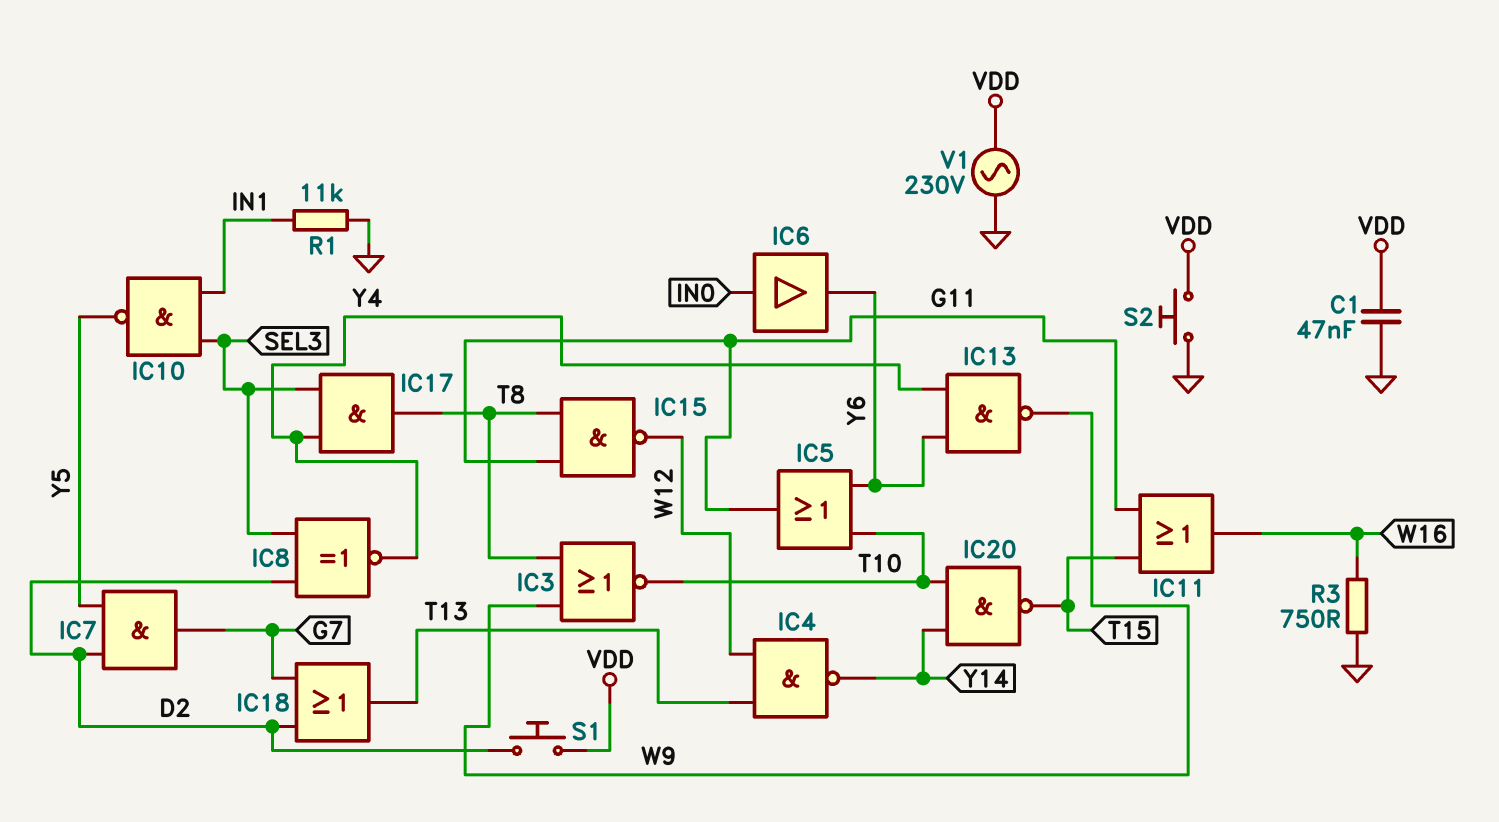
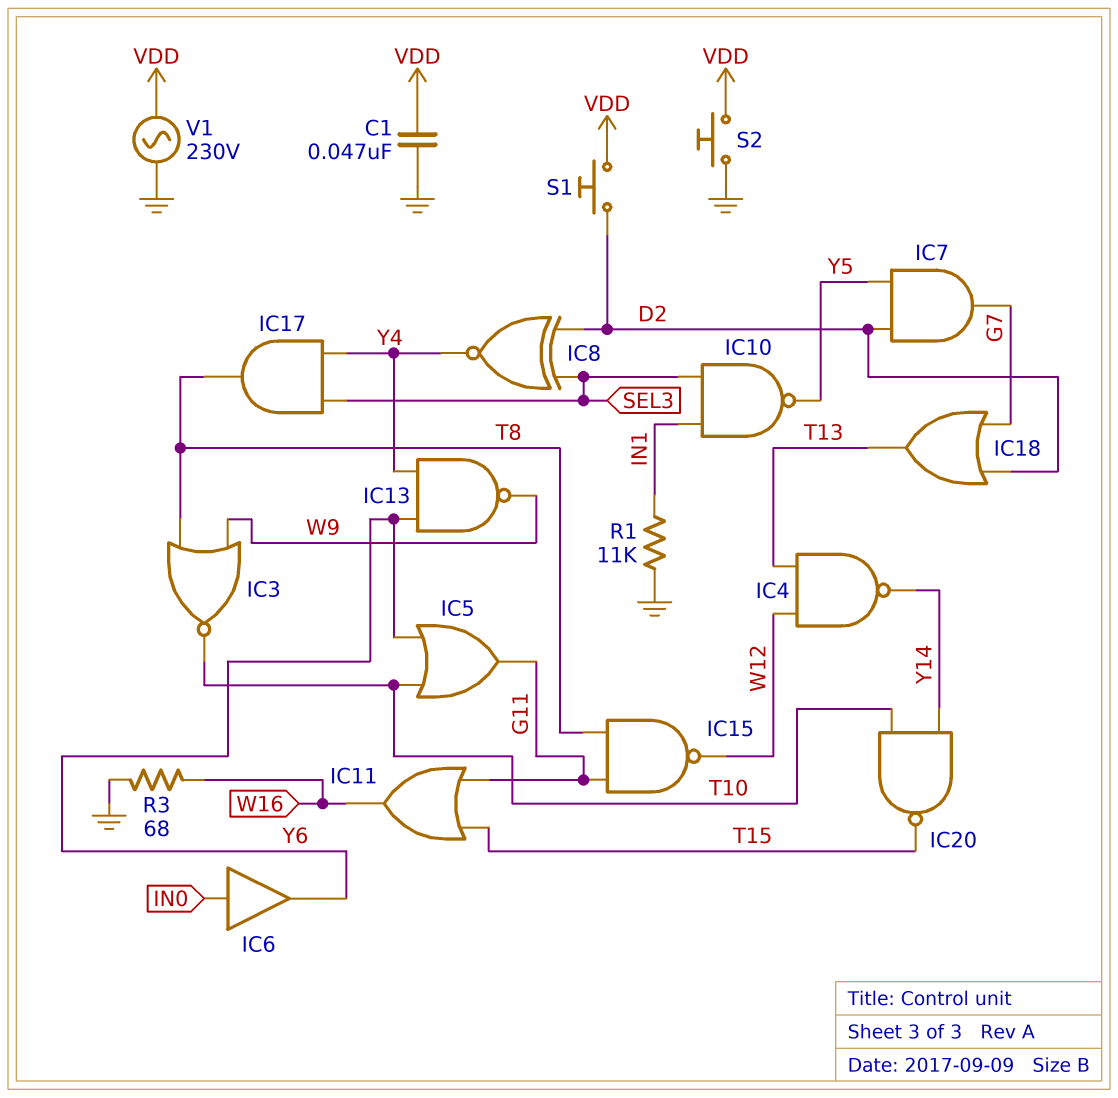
R3: 750 (GND, W16) -> 68 (GND, W16)

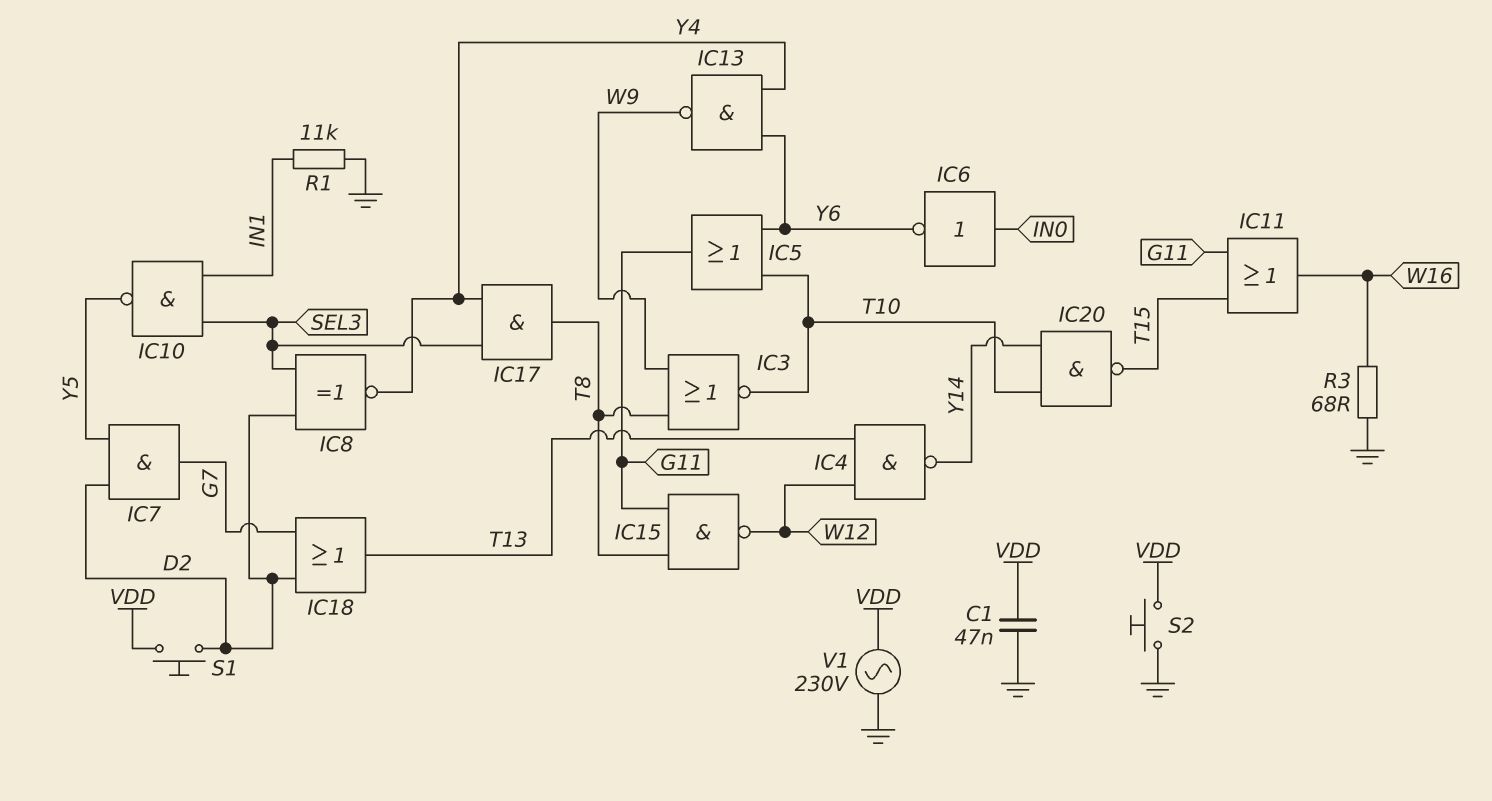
IC6: buffer (in IN0, out Y6) -> NOT (in IN0, out Y6)

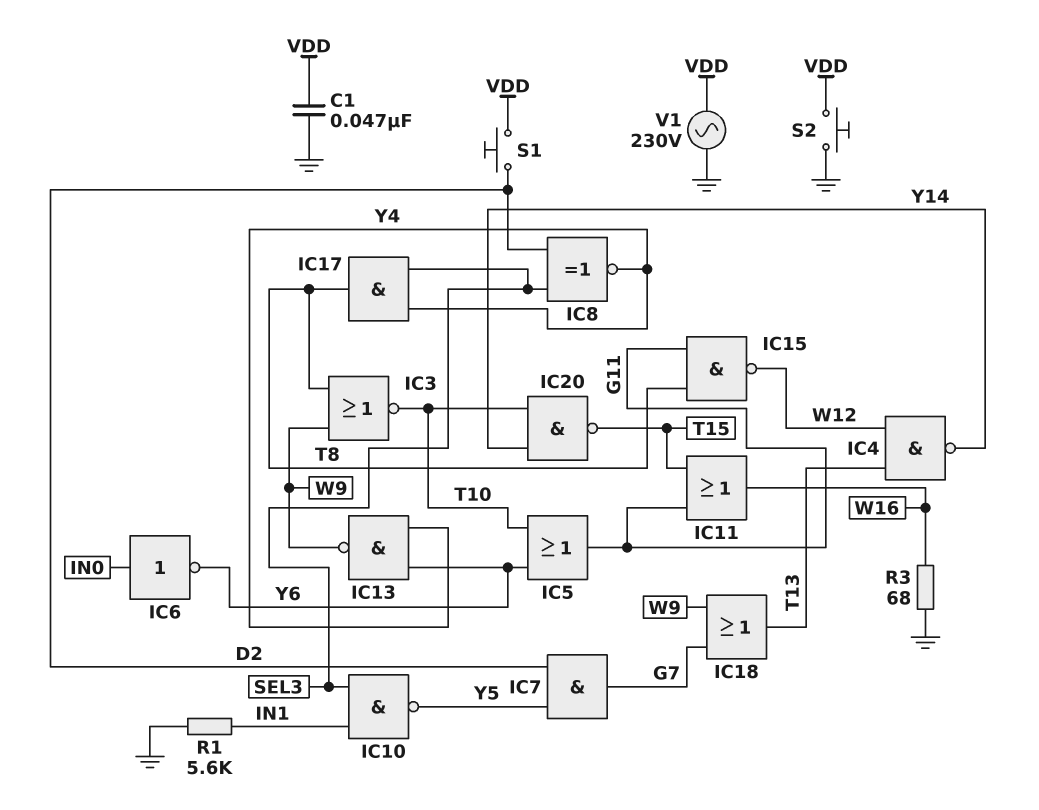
IC18: OR (in D2, in G7, out T13) -> OR (in G7, in W9, out T13)
R1: 11k (GND, IN1) -> 5.6k (GND, IN1)

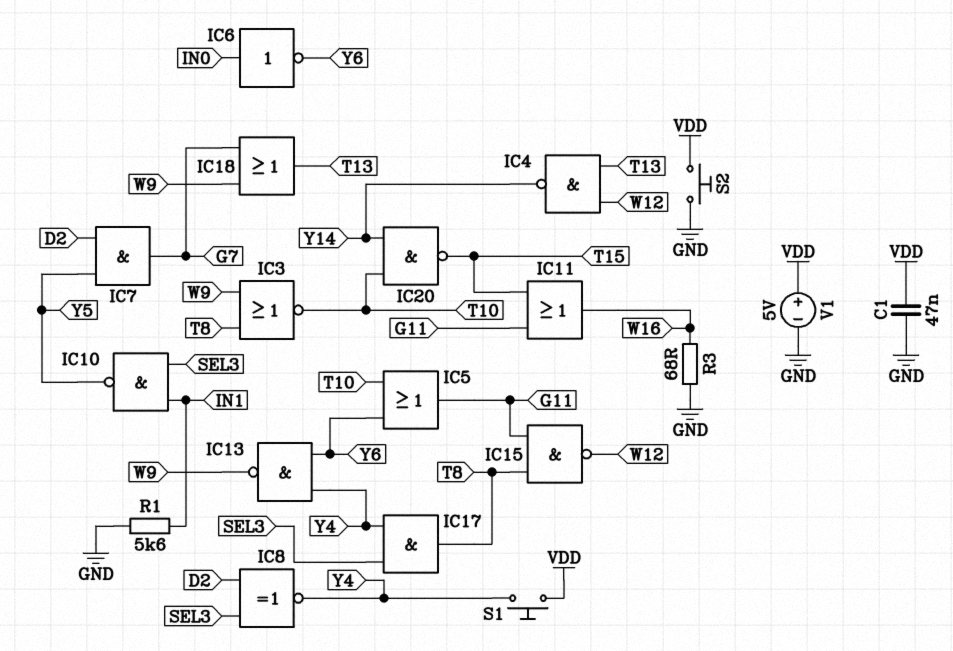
S1: button (D2, VDD) -> button (VDD, Y4)
V1: AC 230V (GND, VDD) -> 5V (plus VDD, minus GND)

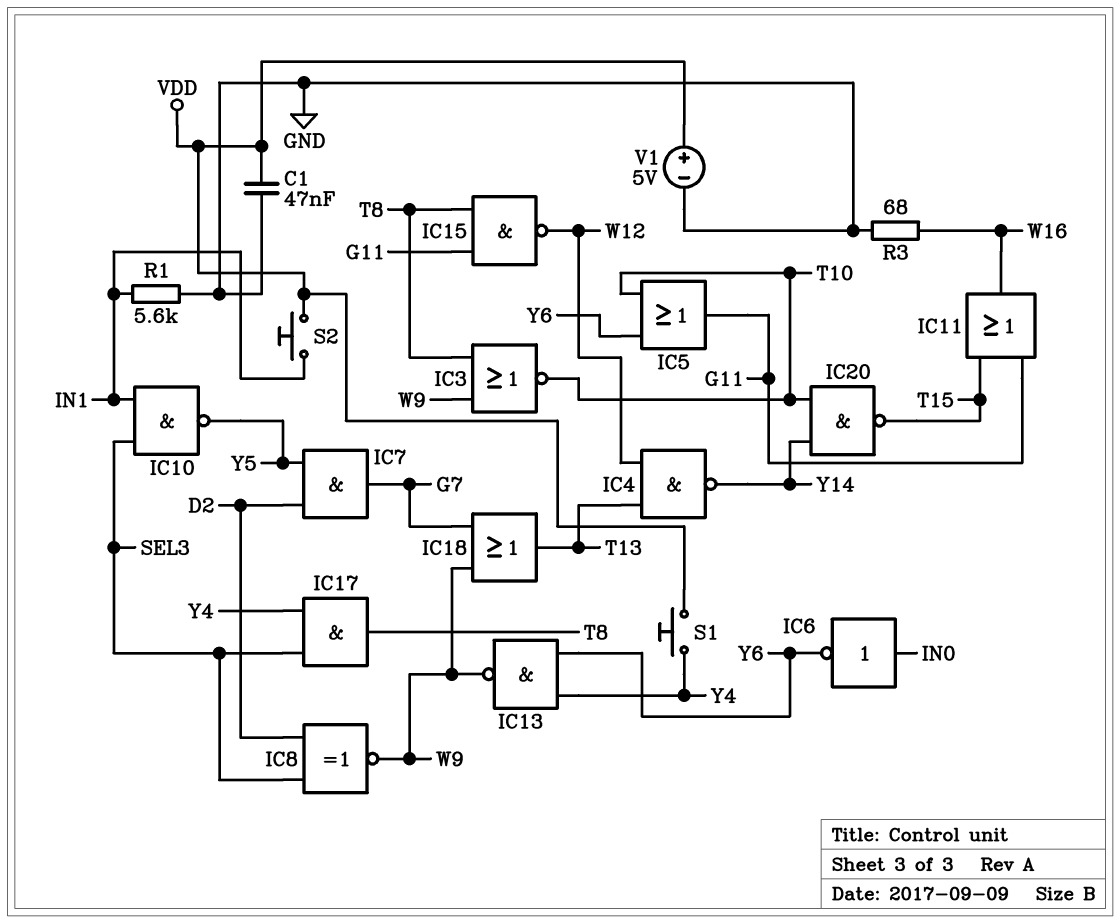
IC8: XNOR (in D2, in SEL3, out Y4) -> XNOR (in D2, in SEL3, out W9)
S2: button (GND, VDD) -> button (IN1, VDD)

